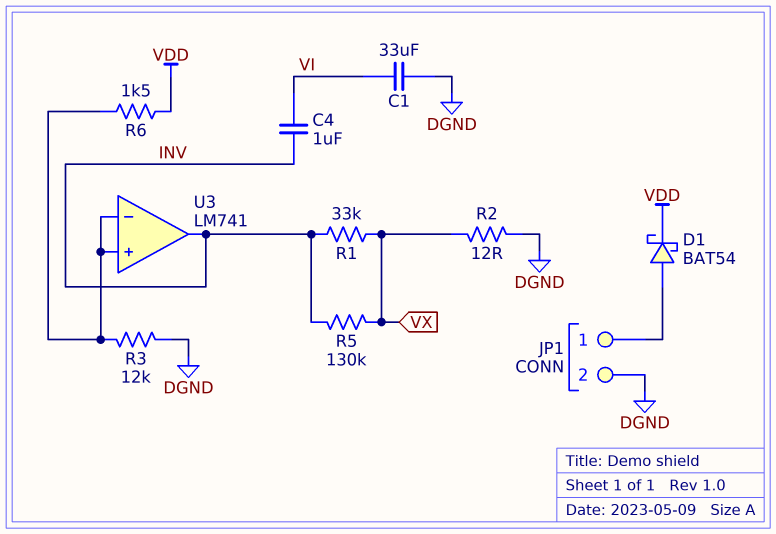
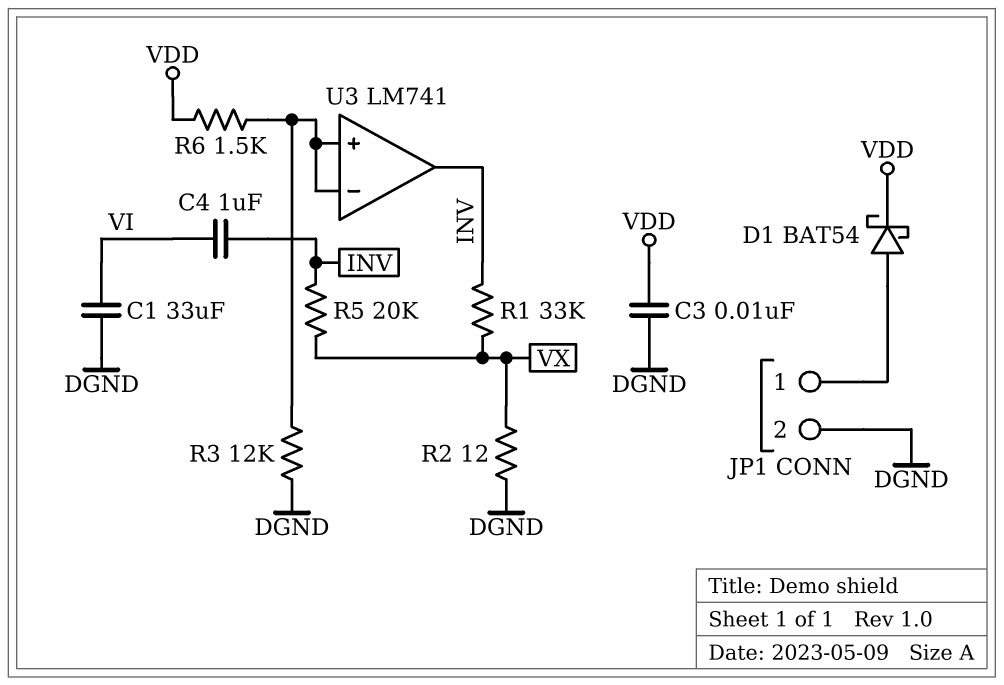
C3: none -> 10nF (DGND, VDD)
R5: 130k (INV, VX) -> 20k (INV, VX)

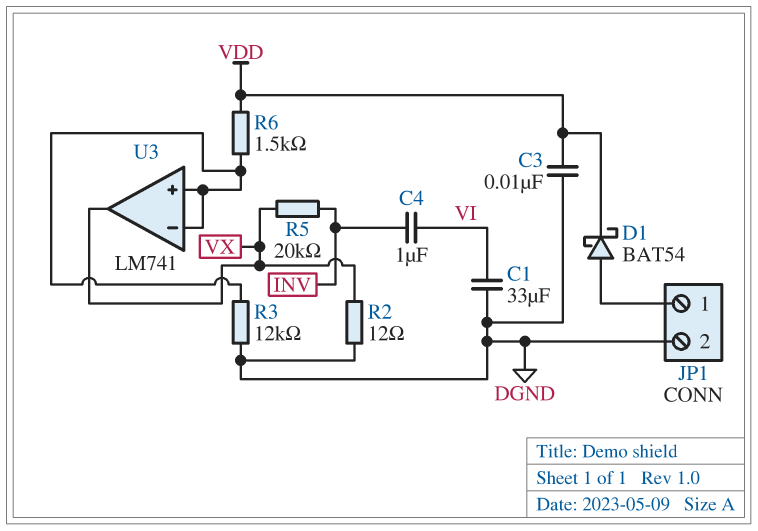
R1: 33k (INV, VX) -> none
U3 pin out: INV -> VX

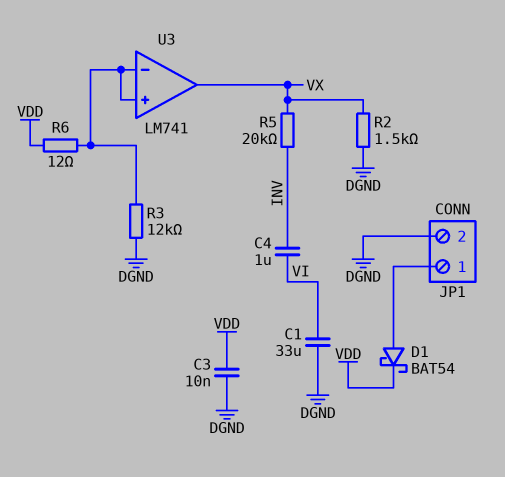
R2: 12 (DGND, VX) -> 1.5k (DGND, VX)
R6: 1.5k (U3/in+, VDD) -> 12 (U3/in+, VDD)

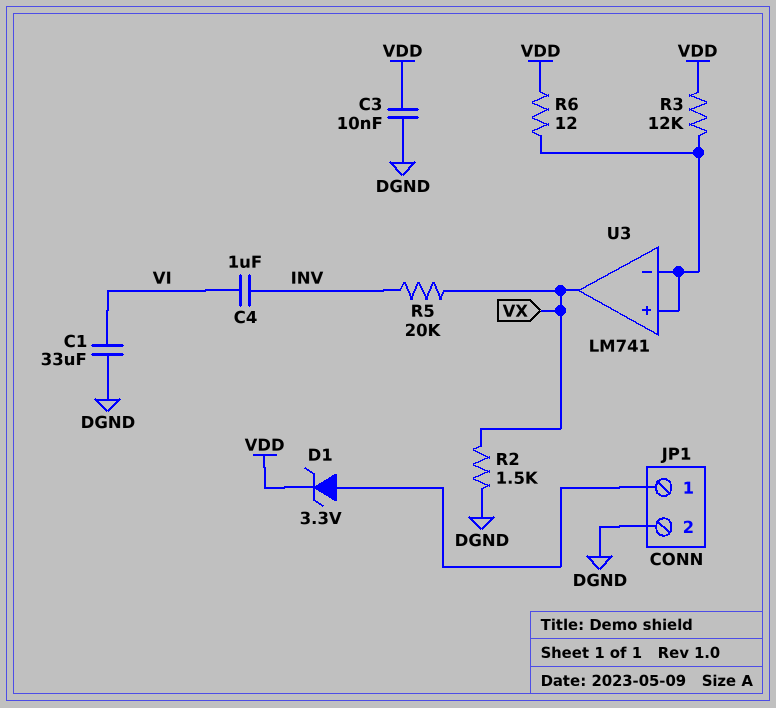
D1: schottky BAT54 (A JP1/1, K VDD) -> zener 3.3V (A JP1/1, K VDD)
R3: 12k (DGND, U3/in+) -> 12k (U3/in+, VDD)

